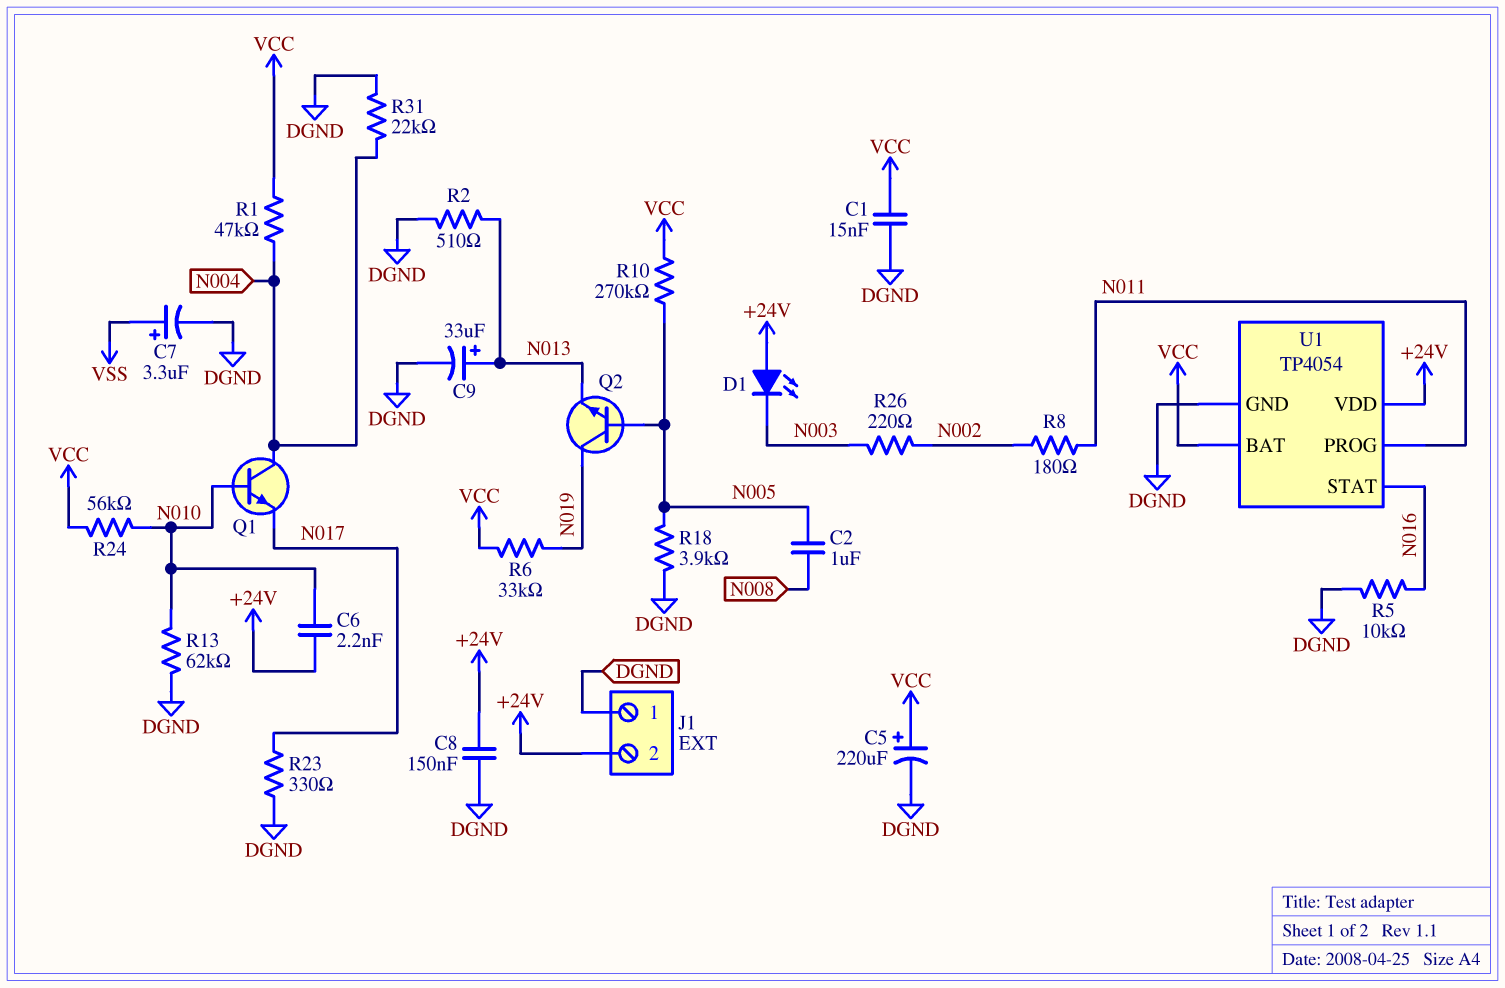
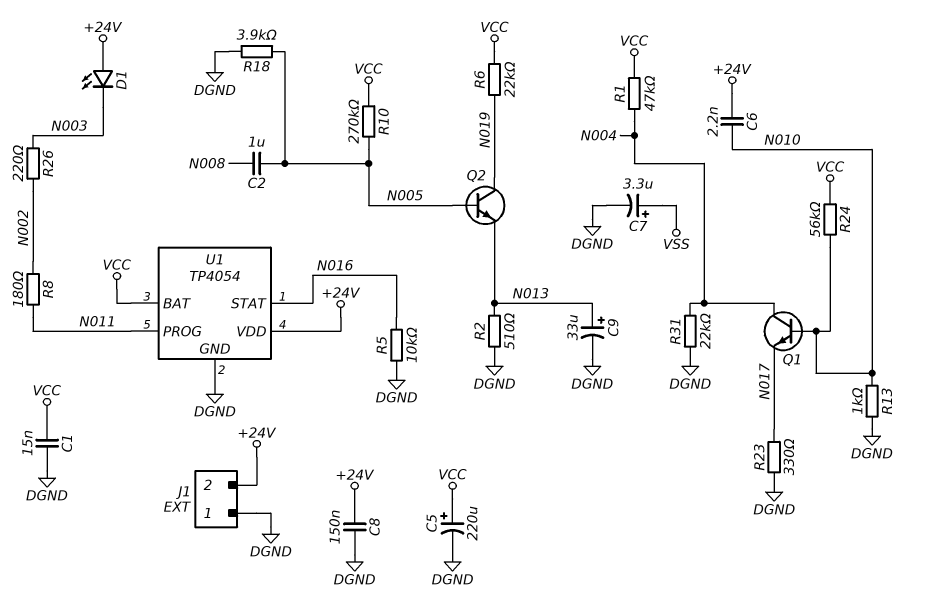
R6: 33k (N019, VCC) -> 22k (N019, VCC)
R13: 62k (DGND, N010) -> 1k (DGND, N010)

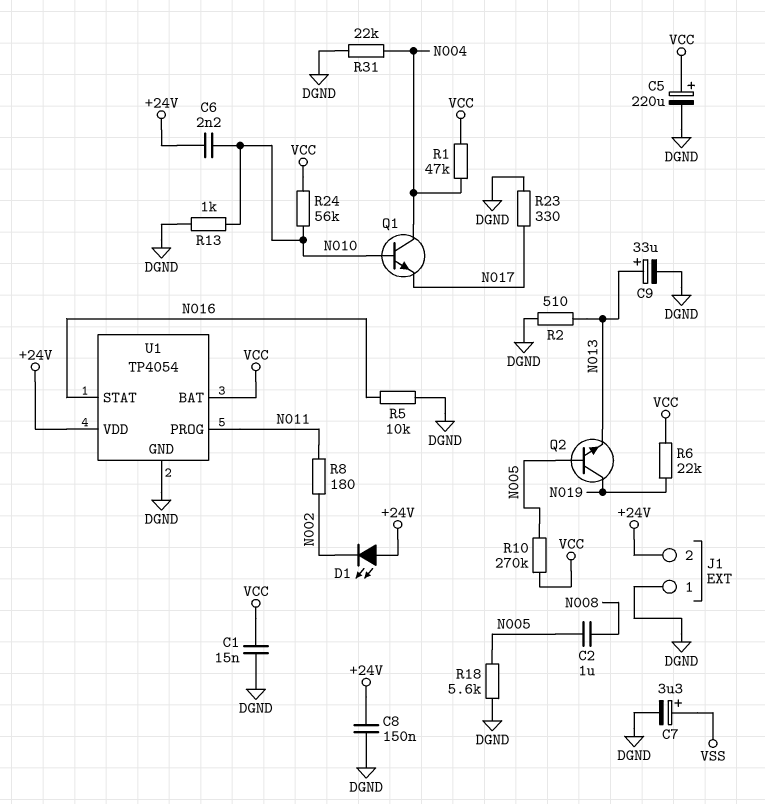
D1: LED (A +24V, K N003) -> LED (A +24V, K N002)
R18: 3.9k (DGND, N005) -> 5.6k (DGND, N005)
R26: 220 (N002, N003) -> none

